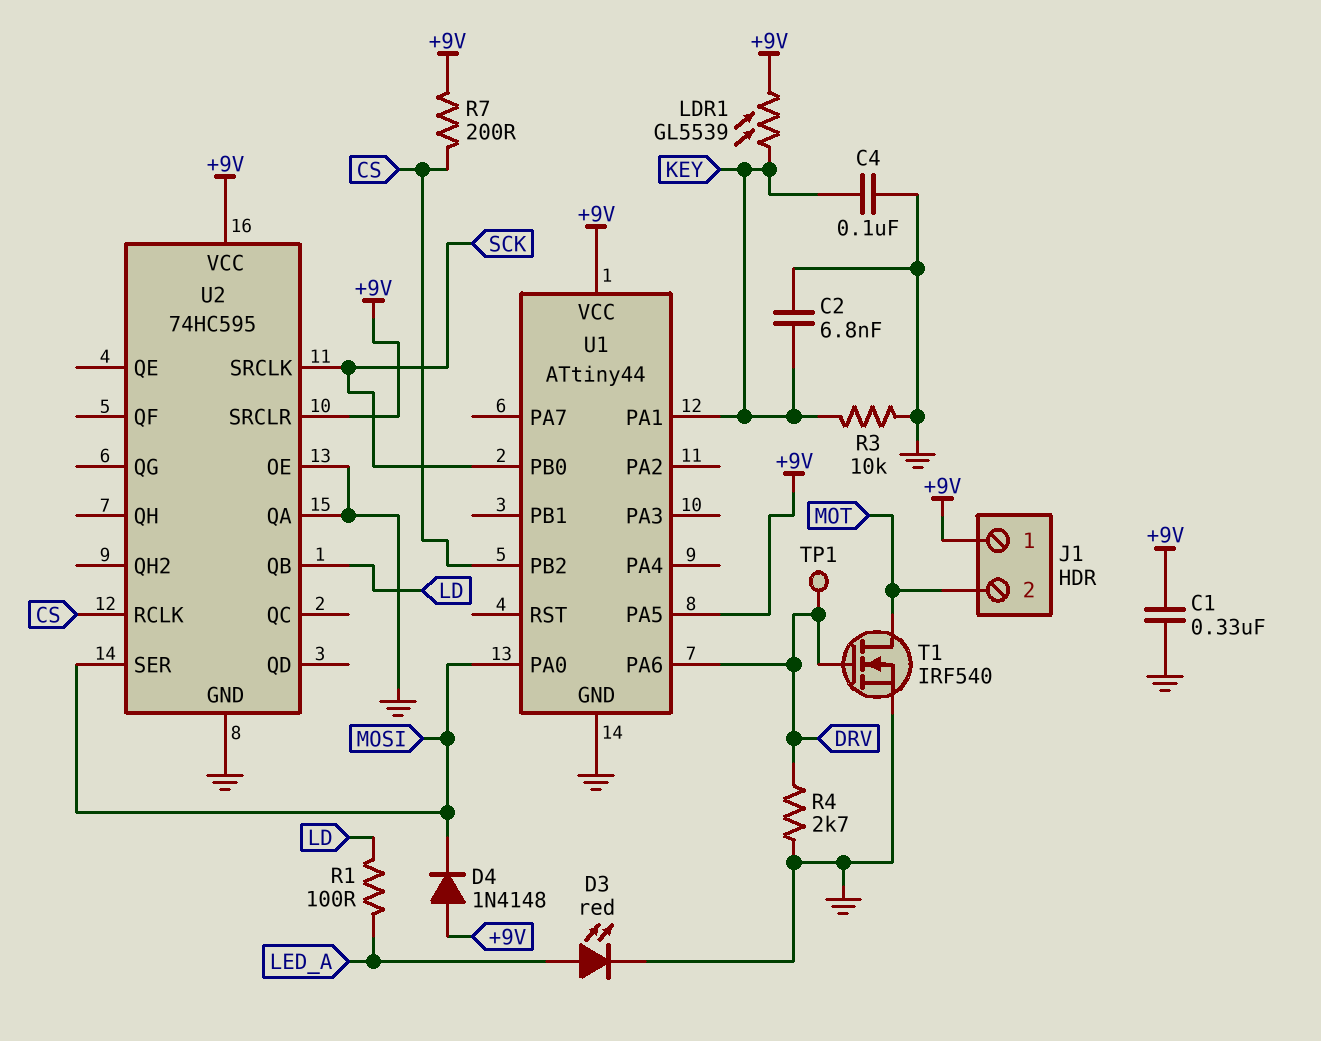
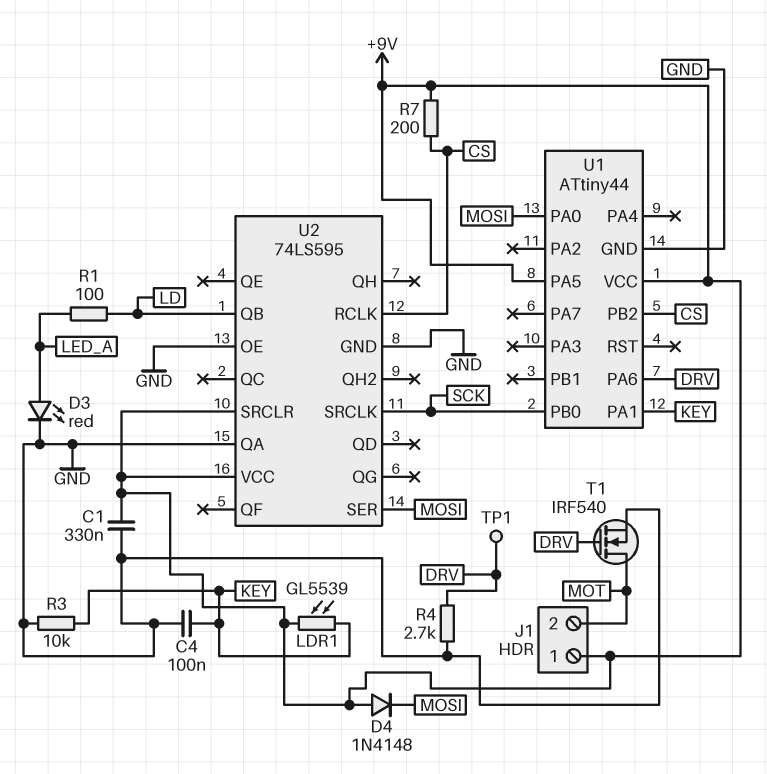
C2: 6.8nF (GND, KEY) -> none
U2: 74HC595 -> 74LS595

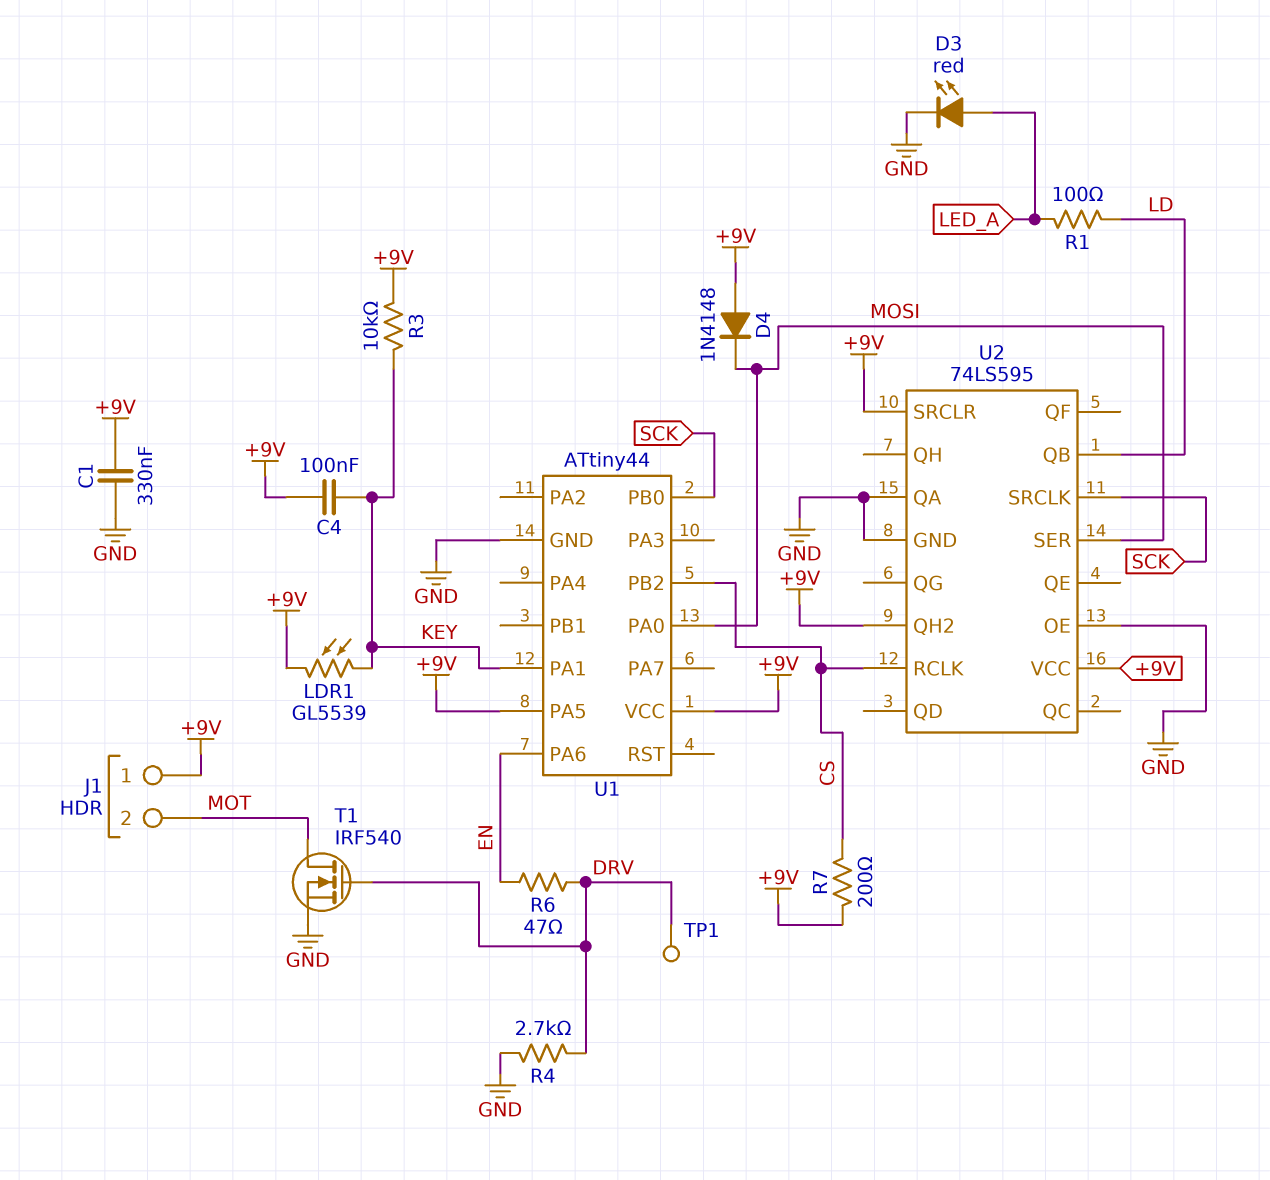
C4: 100nF (GND, KEY) -> 100nF (+9V, KEY)
R3: 10k (GND, KEY) -> 10k (+9V, KEY)
R6: none -> 47 (DRV, EN)
U1 pin PA6: DRV -> EN
U2 pin QH2: none -> +9V

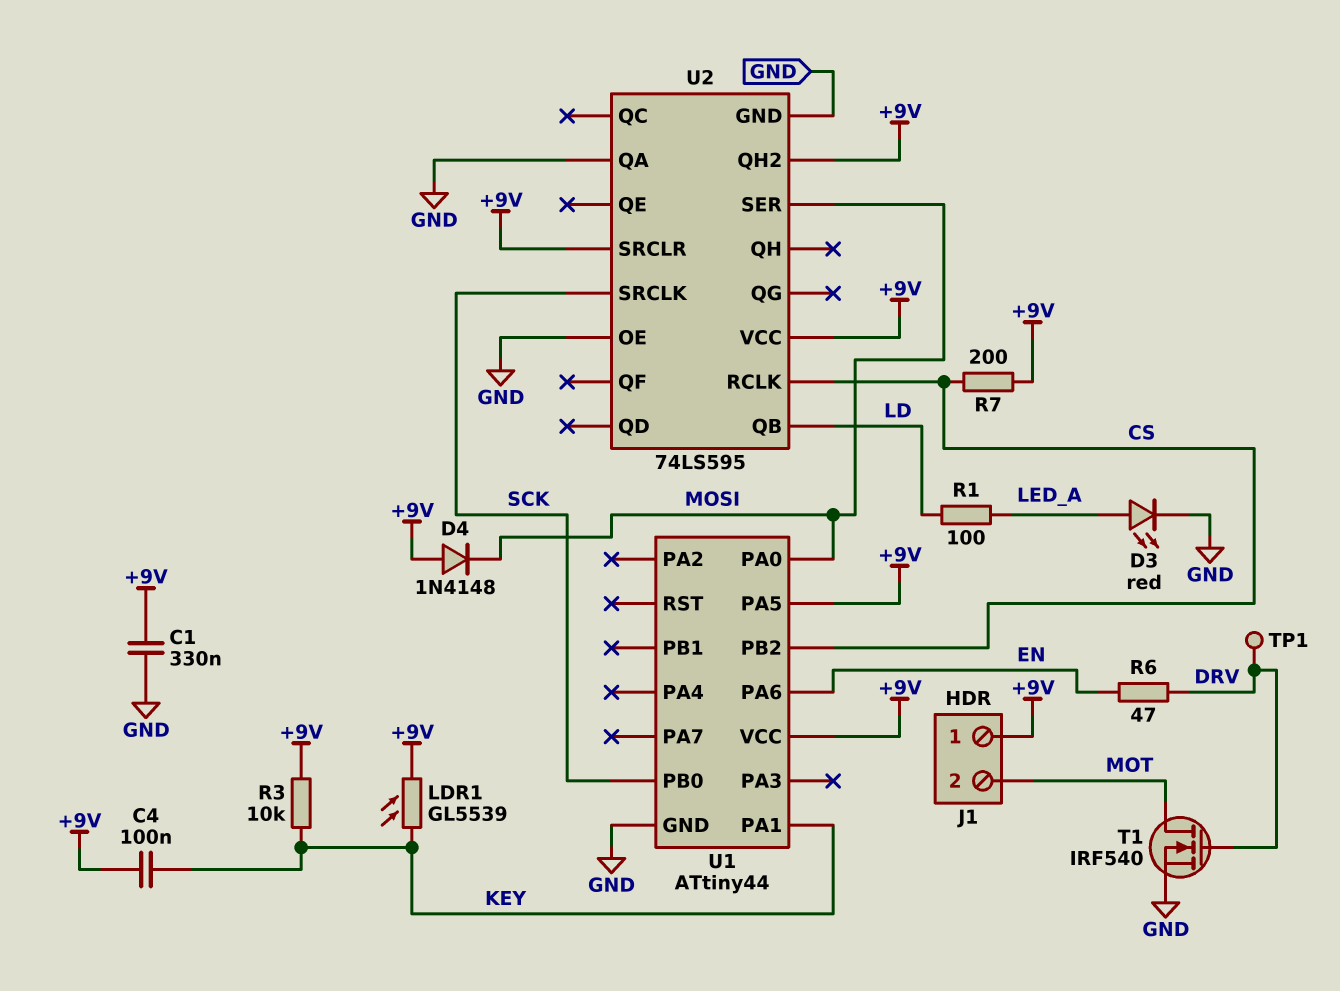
R4: 2.7k (DRV, GND) -> none

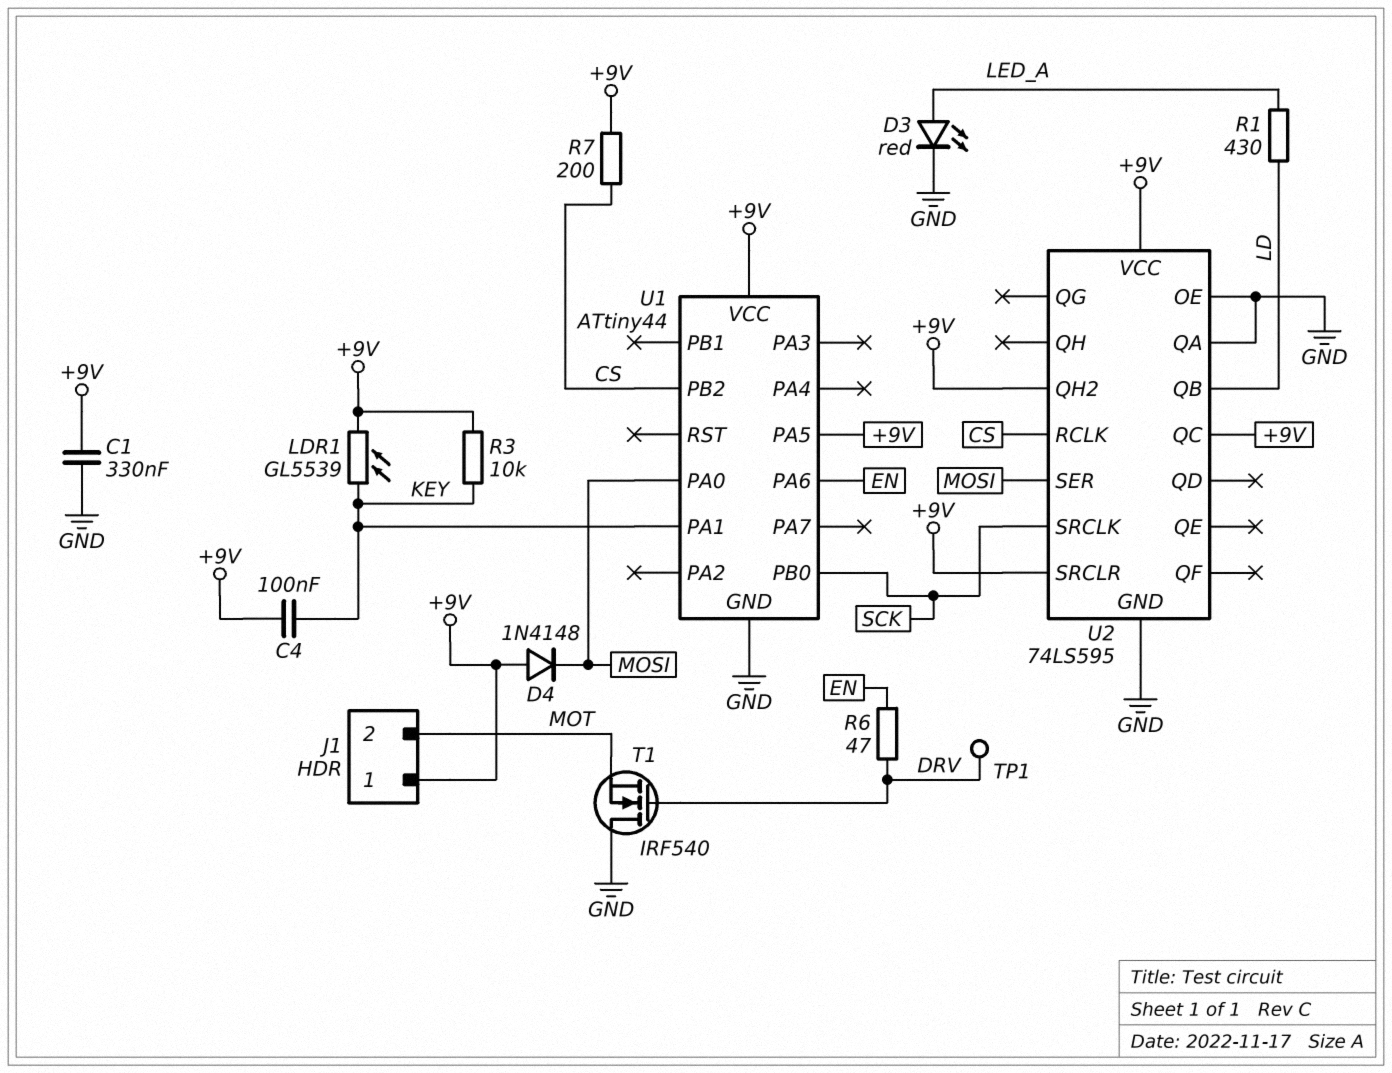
R1: 100 (LD, LED_A) -> 430 (LD, LED_A)
T1: NMOS IRF540 (G DRV, D MOT, S GND) -> NMOS IRF540 (G DRV, D GND, S MOT)
U2 pin QC: none -> +9V

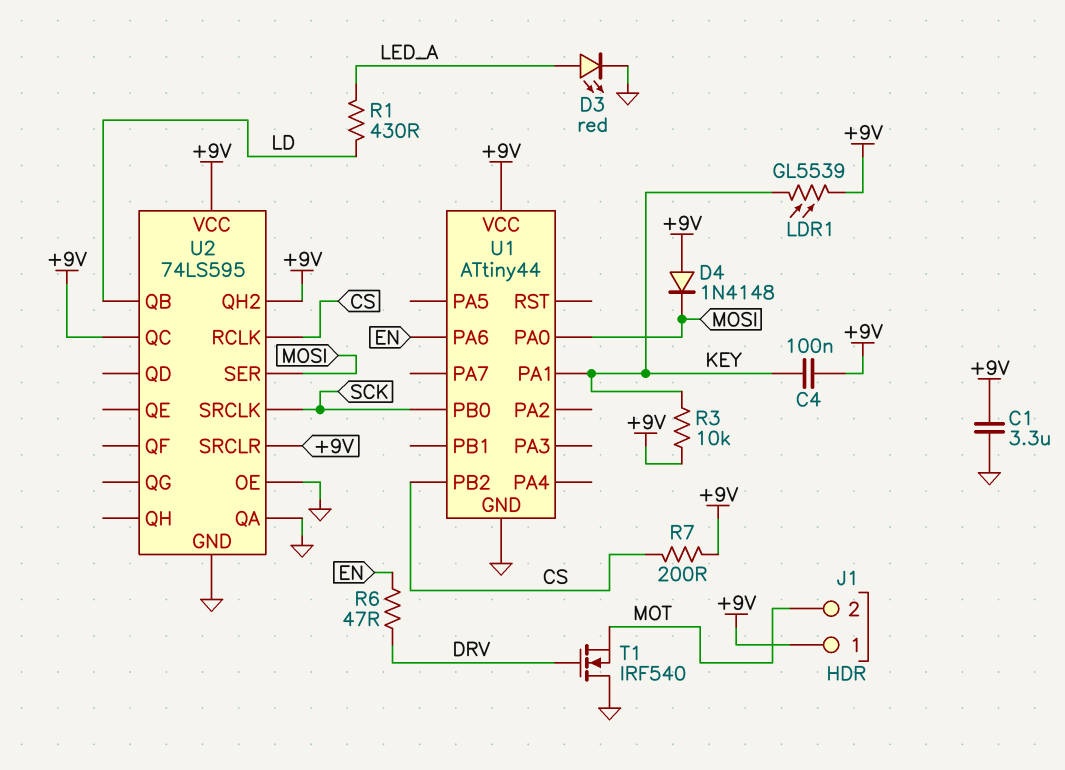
C1: 330nF (+9V, GND) -> 3.3uF (+9V, GND)
TP1: test point (DRV) -> none
U1 pin PA5: +9V -> none

